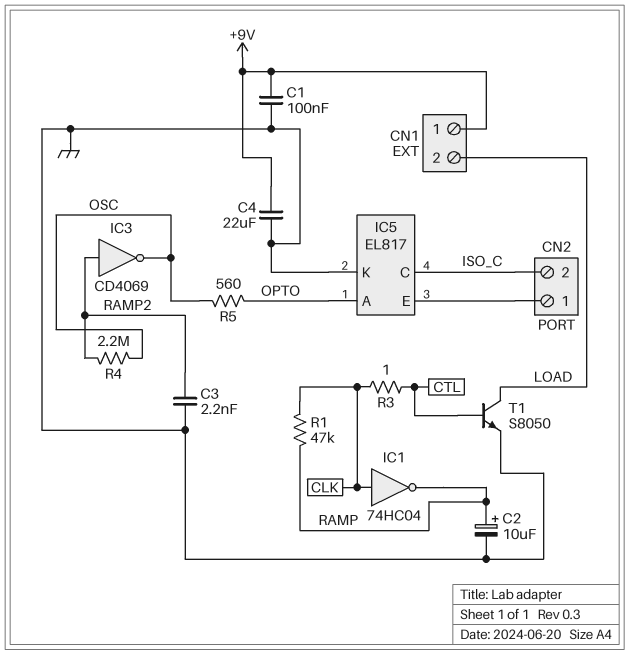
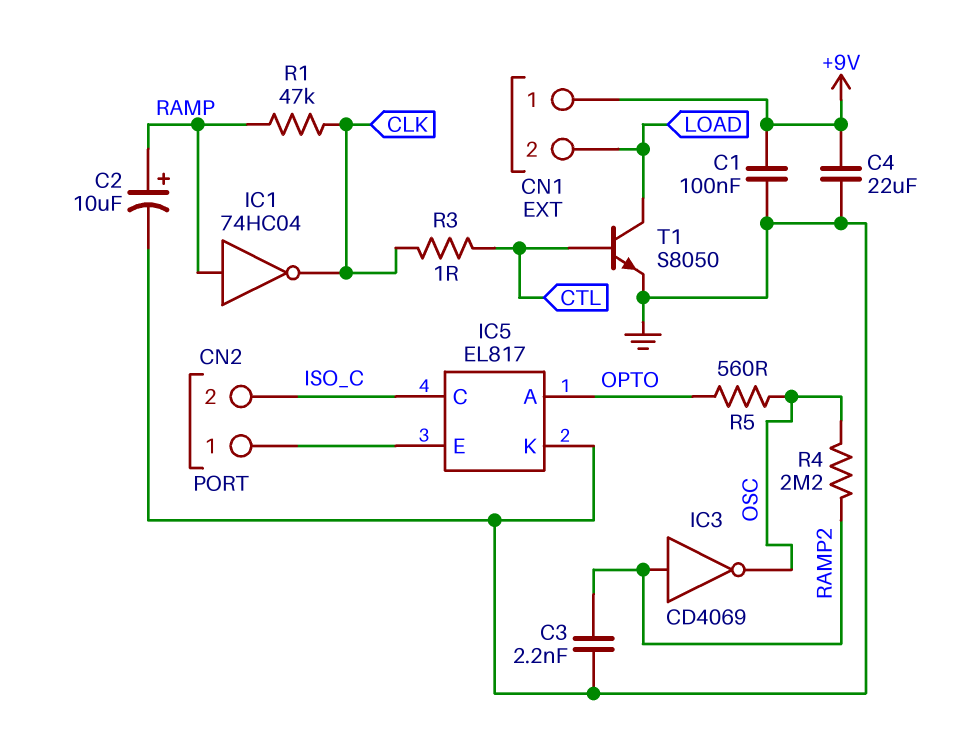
IC1: NOT 74HC04 (in CLK, out RAMP) -> NOT 74HC04 (in RAMP, out CLK)

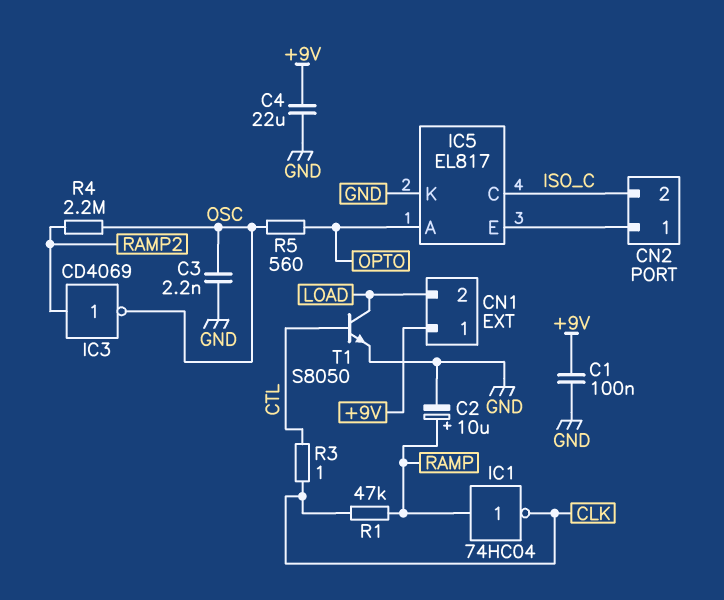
C3: 2.2nF (GND, RAMP2) -> 2.2nF (GND, OSC)

